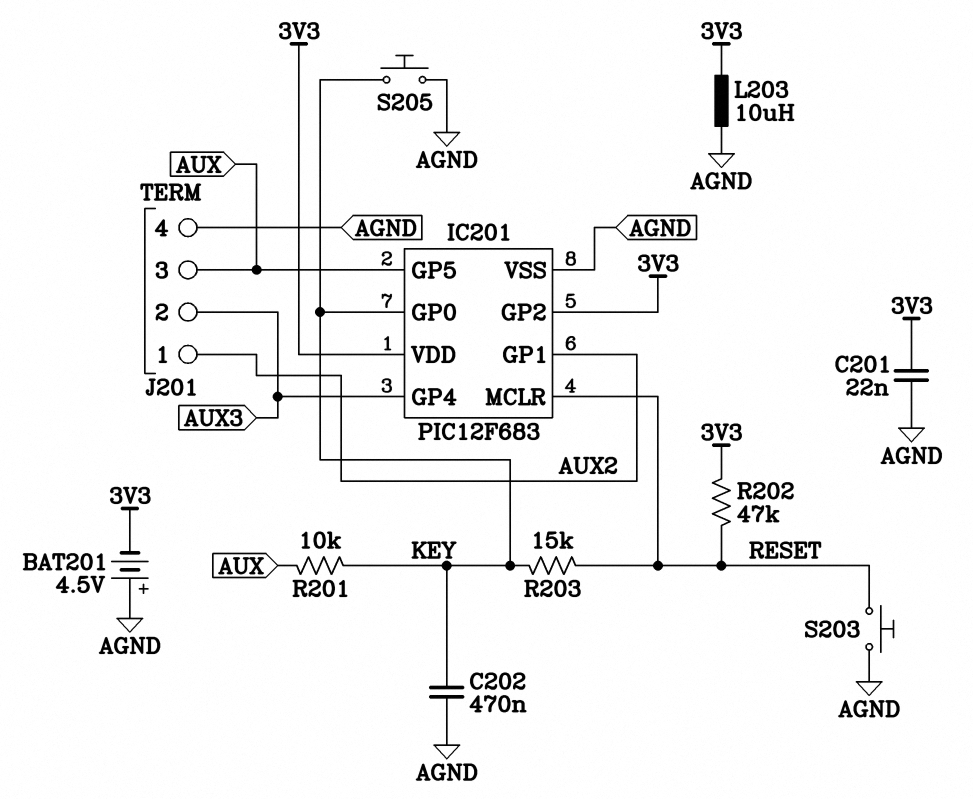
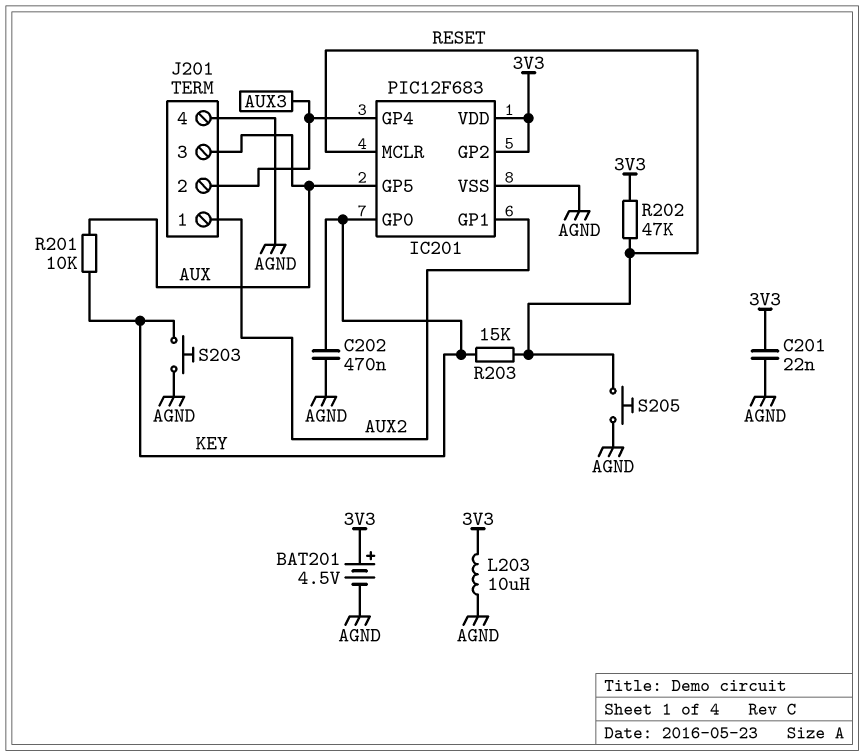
BAT201: 4.5V (plus AGND, minus 3V3) -> 4.5V (plus 3V3, minus AGND)
S203: button (AGND, RESET) -> button (AGND, KEY)
S205: button (AGND, KEY) -> button (AGND, RESET)

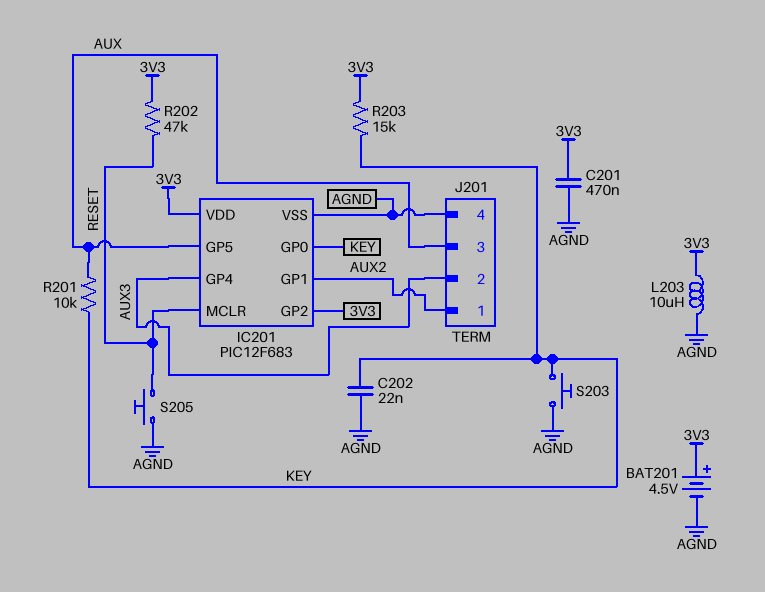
C201: 22nF (3V3, AGND) -> 470nF (3V3, AGND)
C202: 470nF (AGND, KEY) -> 22nF (AGND, KEY)
R203: 15k (KEY, RESET) -> 15k (3V3, KEY)

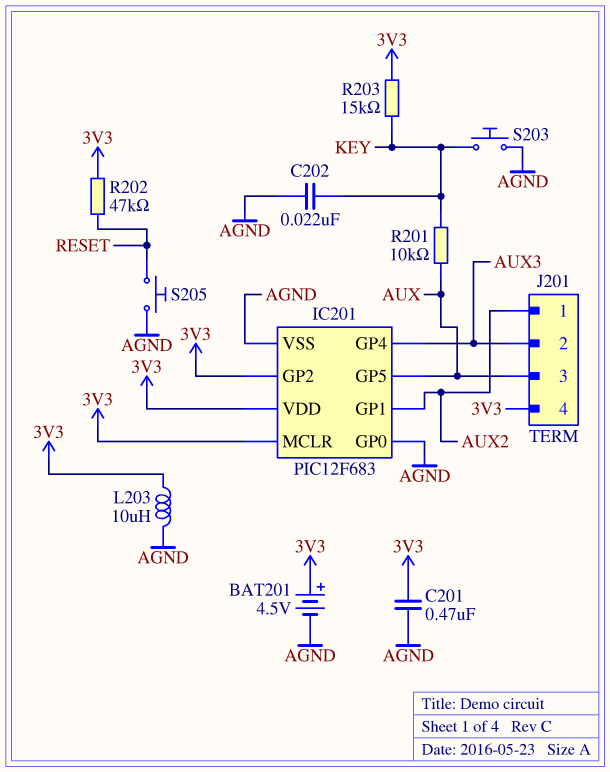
IC201 pin GP0: KEY -> AGND
IC201 pin MCLR: RESET -> 3V3
J201 pin 4: AGND -> 3V3

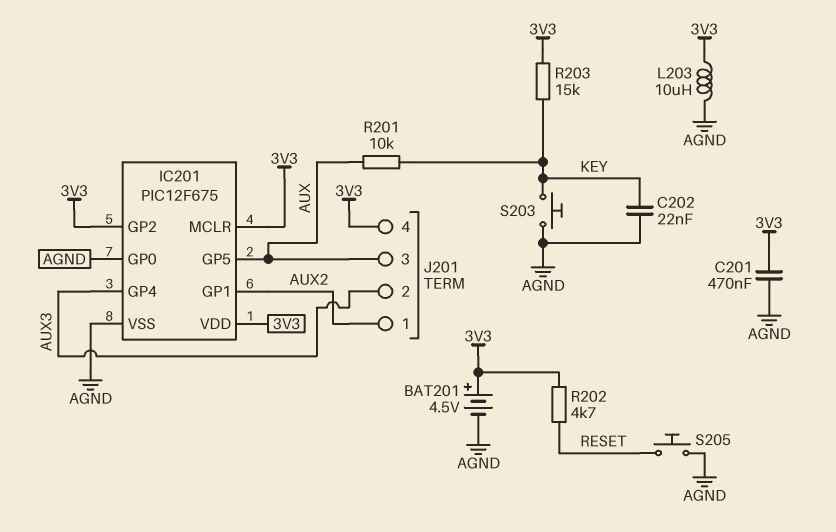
IC201: PIC12F683 -> PIC12F675
R202: 47k (3V3, RESET) -> 4.7k (3V3, RESET)

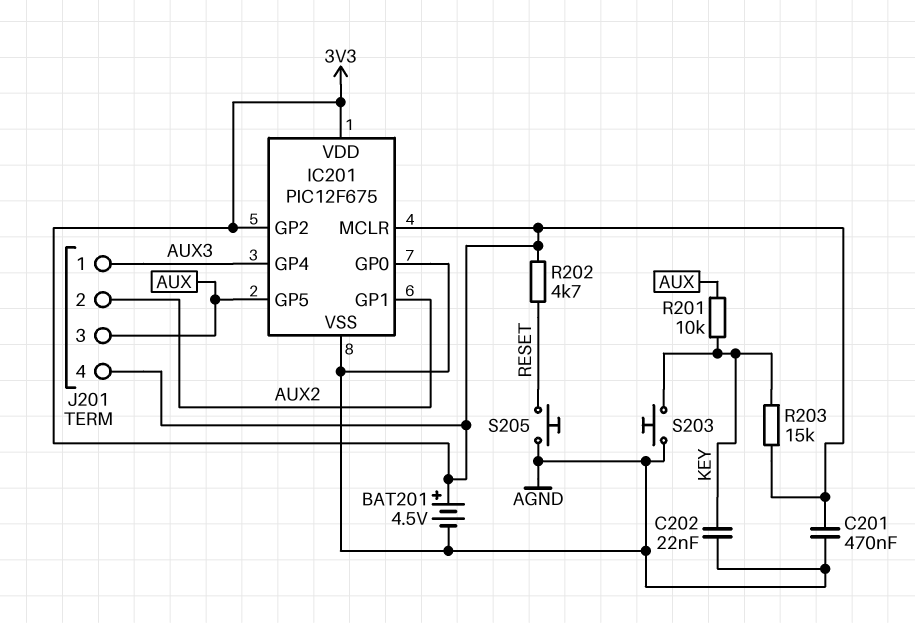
J201 pin 1: AUX2 -> AUX3
J201 pin 2: AUX3 -> AUX2
L203: 10uH (3V3, AGND) -> none

